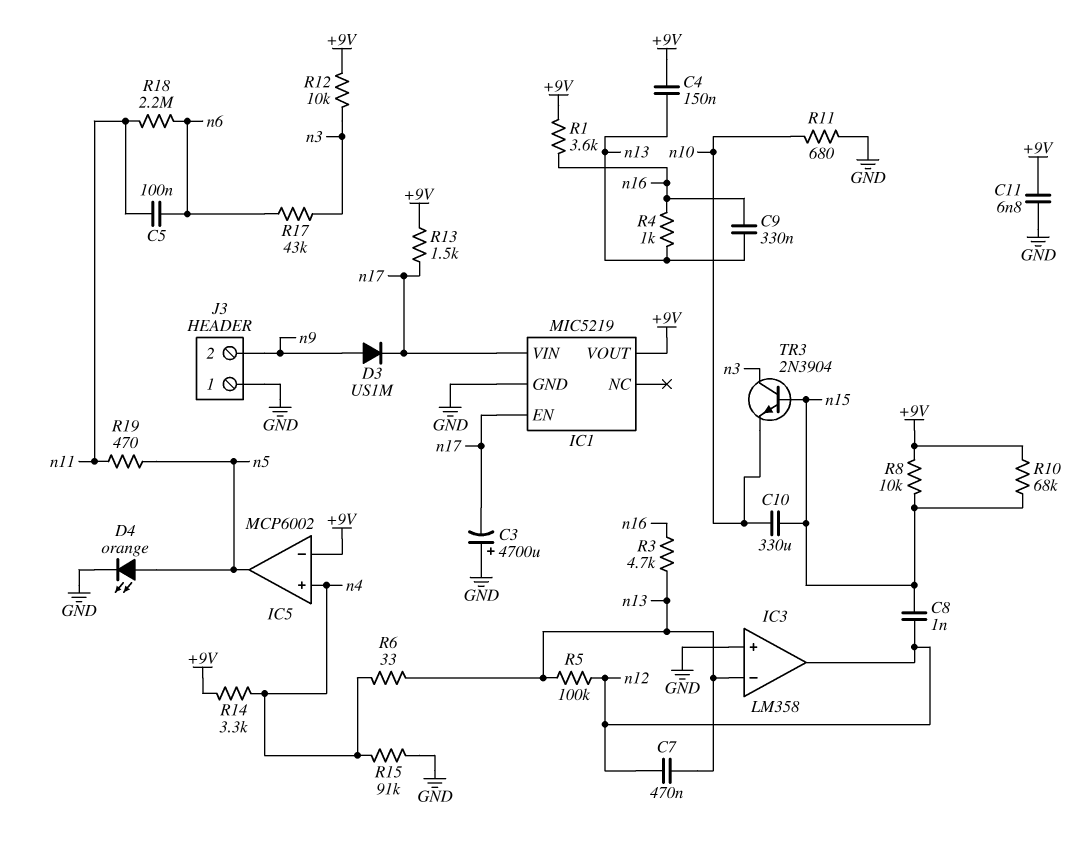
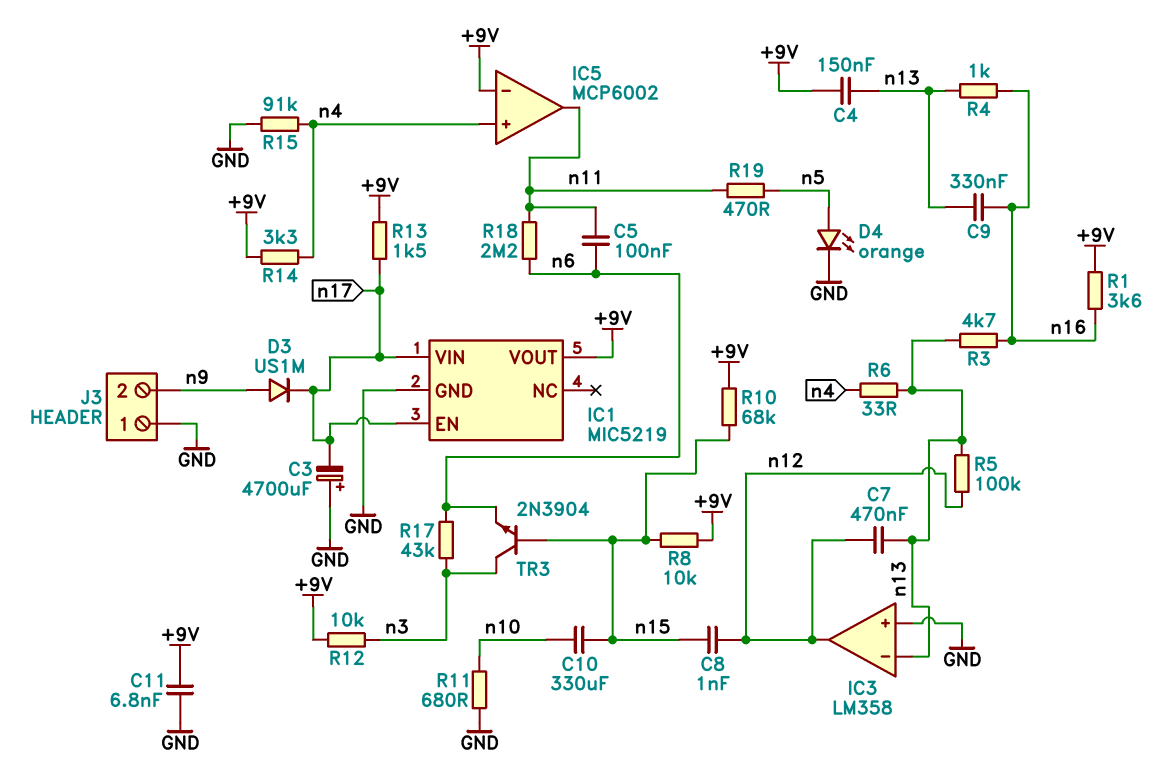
IC5 pin out: n5 -> n11
TR3: NPN 2N3904 (B n15, C n3, E n10) -> NPN 2N3904 (B n15, C n3, E n6)

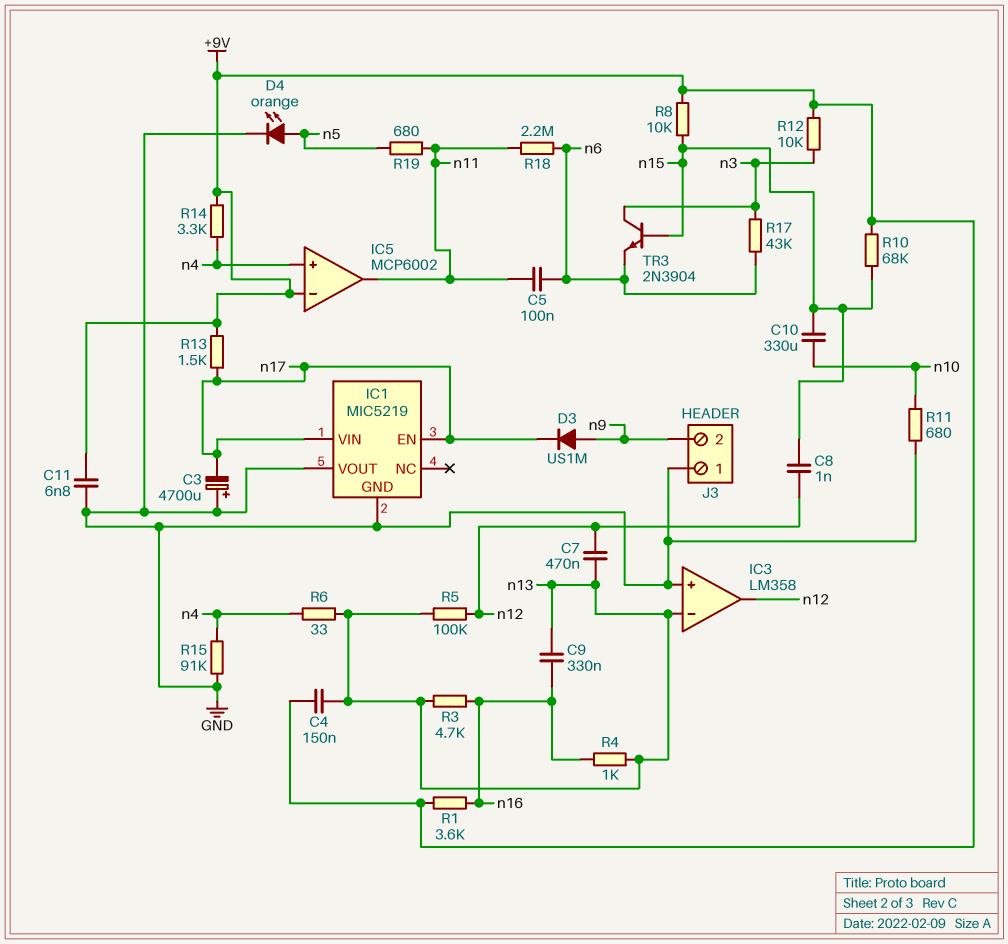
IC1 pin VOUT: +9V -> GND
R19: 470 (n5, n11) -> 680 (n5, n11)

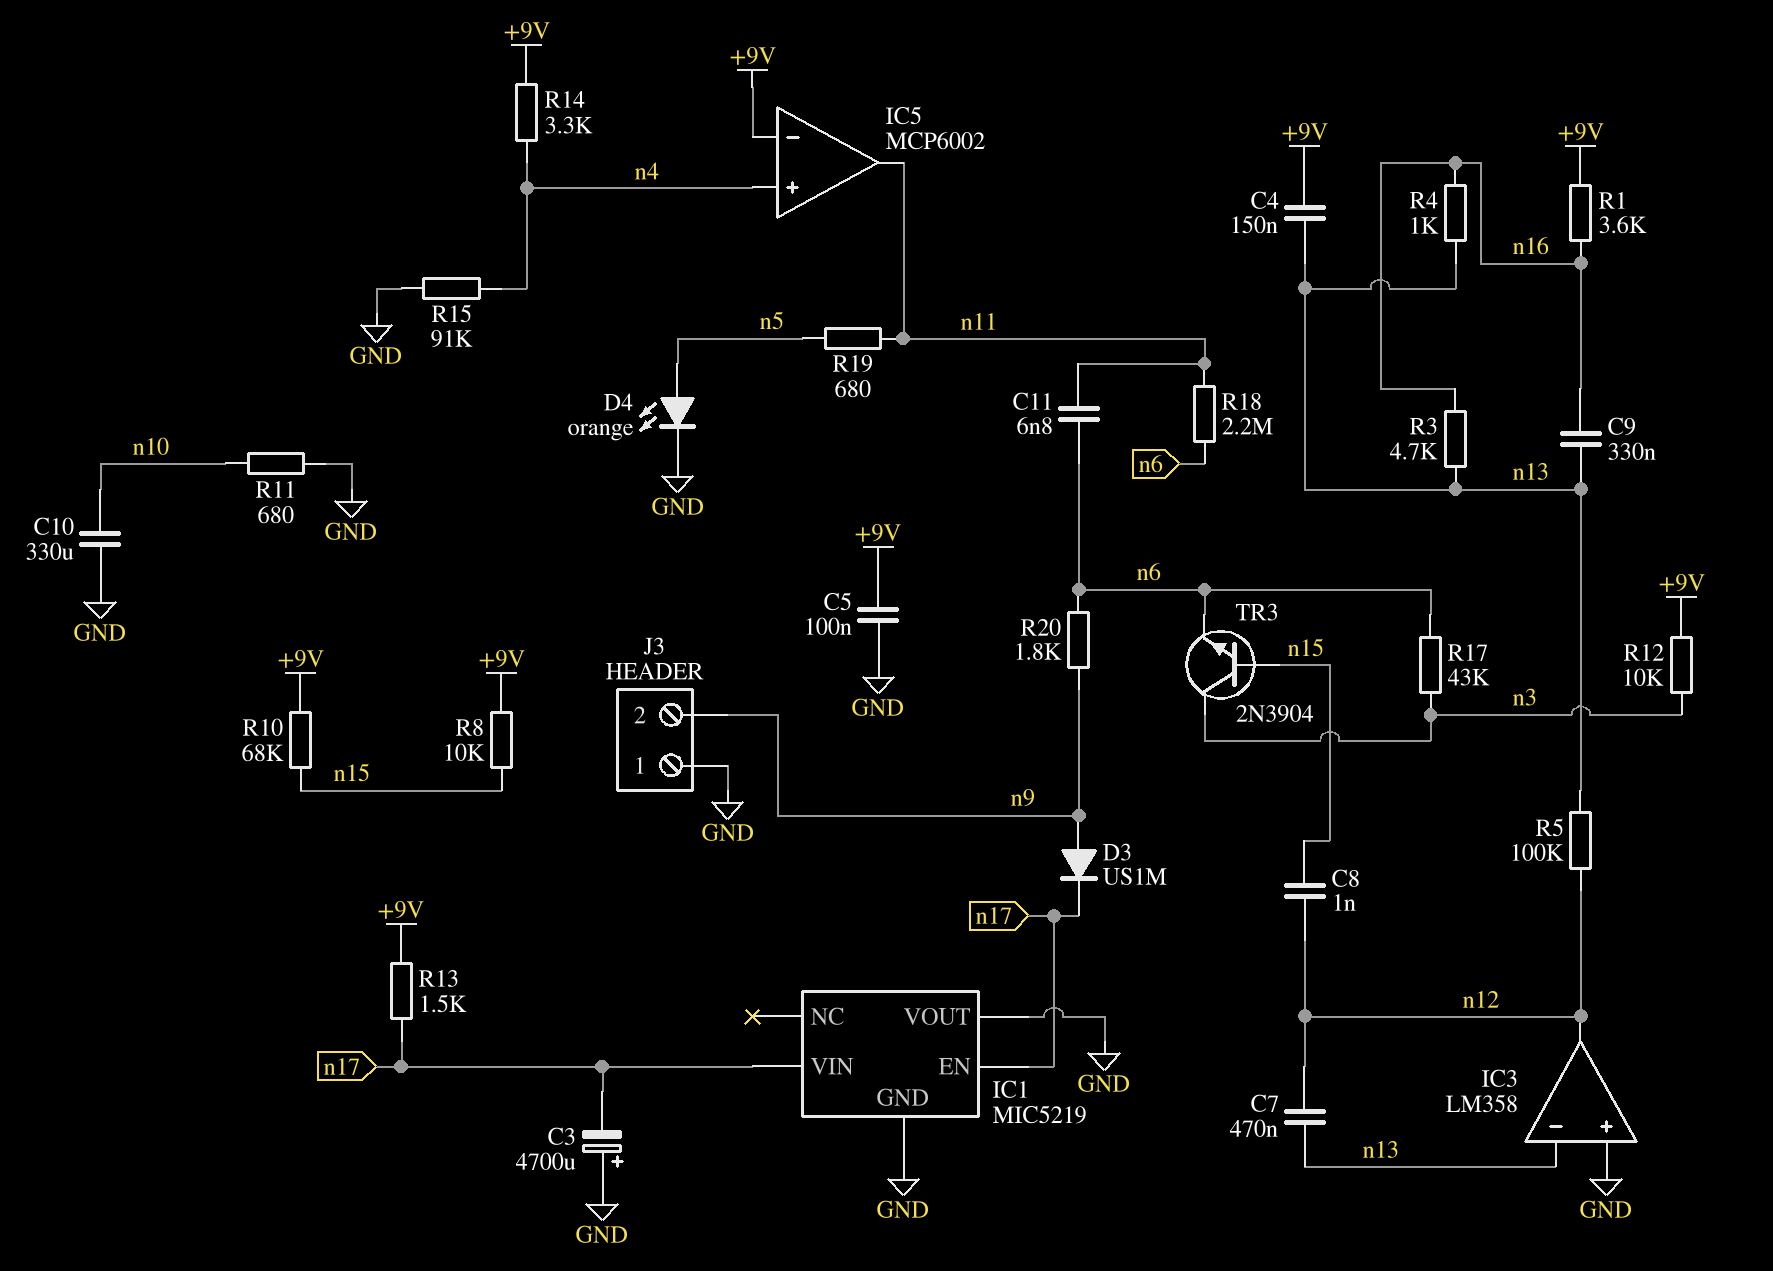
C5: 100nF (n6, n11) -> 100nF (+9V, GND)
C10: 330uF (n10, n15) -> 330uF (GND, n10)
C11: 6.8nF (+9V, GND) -> 6.8nF (n6, n11)
R6: 33 (n4, n13) -> none
R20: none -> 1.8k (n6, n9)

